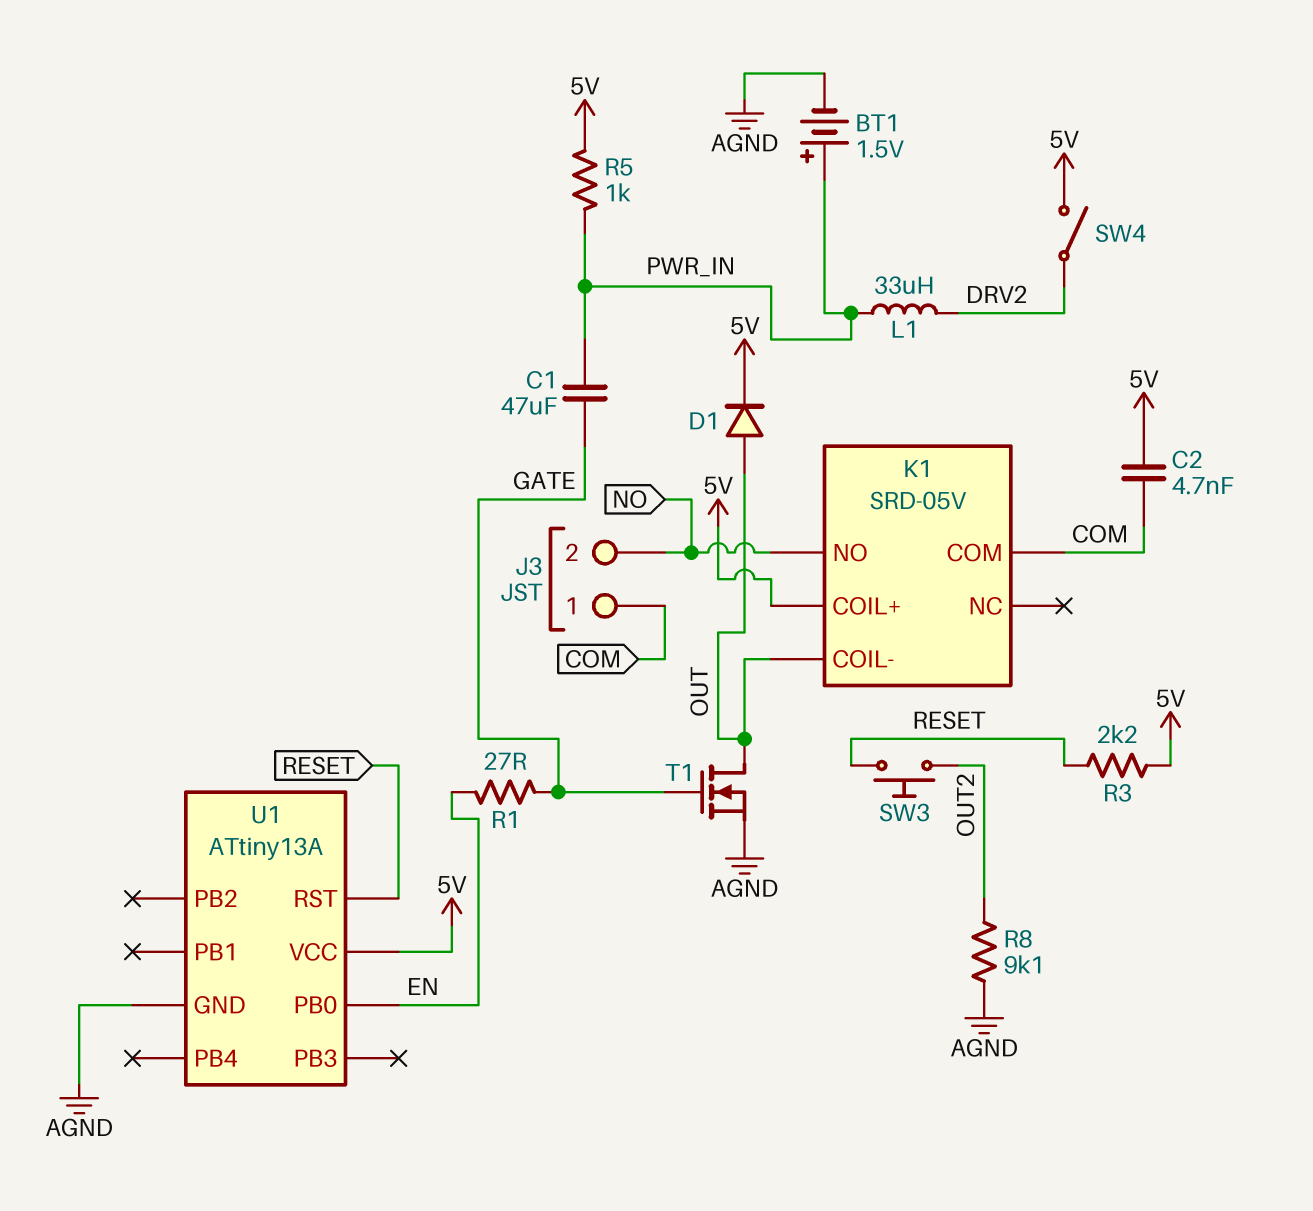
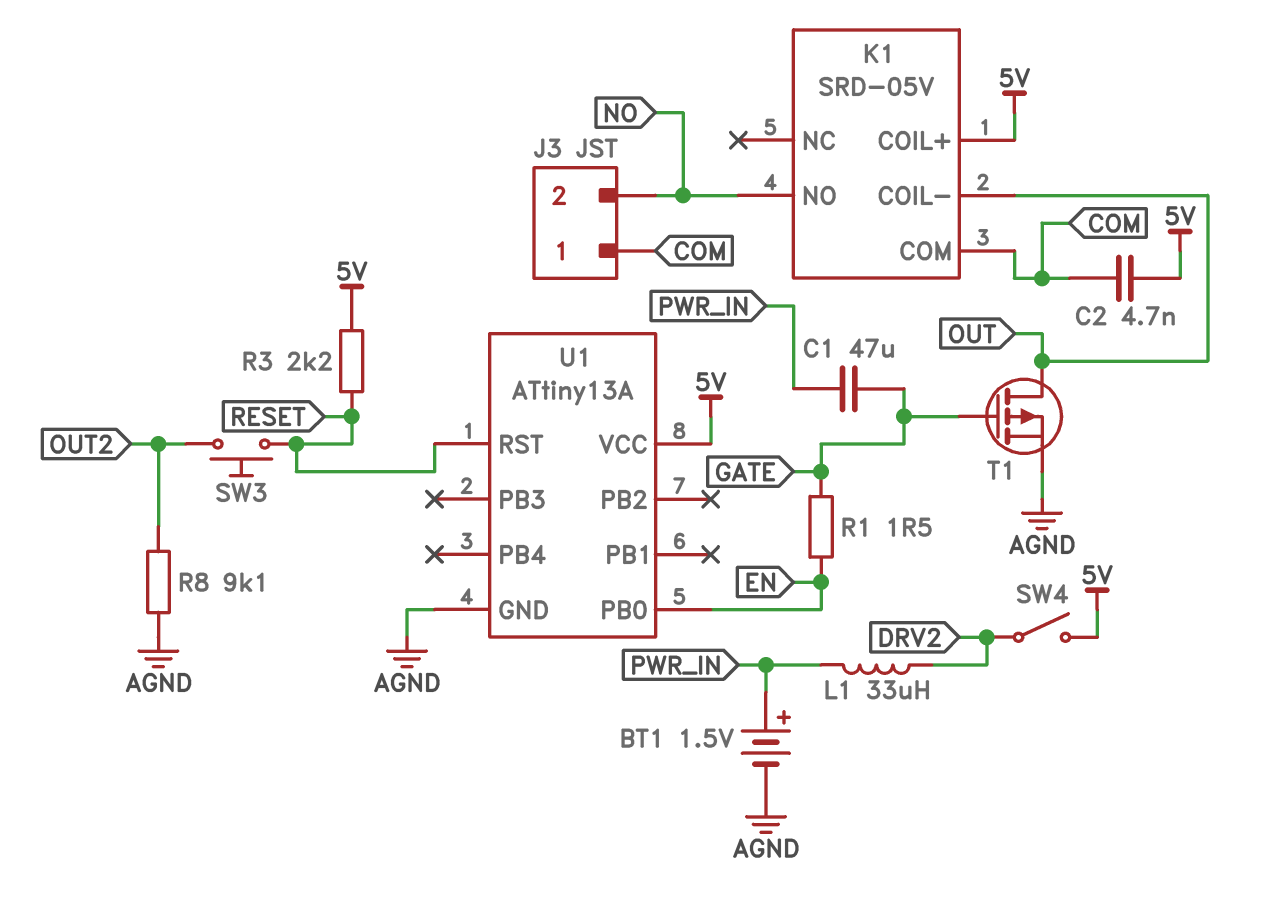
D1: diode (A OUT, K 5V) -> none
R1: 27 (EN, GATE) -> 1.5 (EN, GATE)
R5: 1k (5V, PWR_IN) -> none
T1: NMOS (G GATE, D OUT, S AGND) -> PMOS (G GATE, D OUT, S AGND)

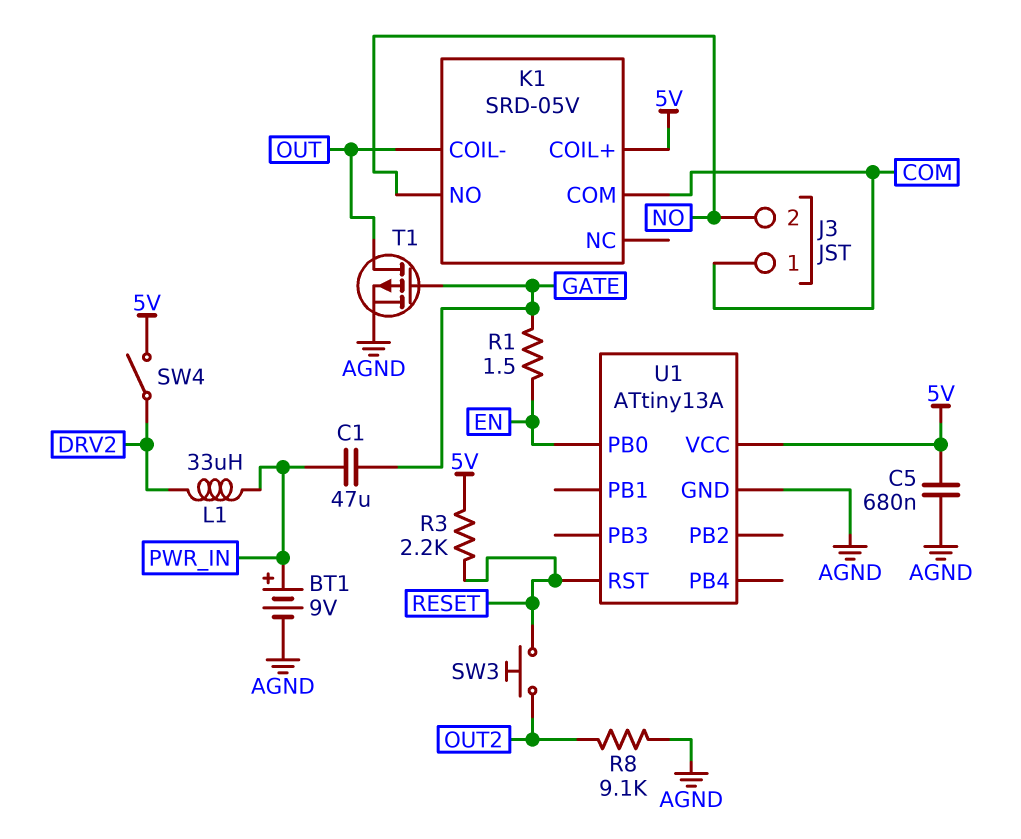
BT1: 1.5V (plus PWR_IN, minus AGND) -> 9V (plus PWR_IN, minus AGND)
C2: 4.7nF (5V, COM) -> none
C5: none -> 680nF (5V, AGND)

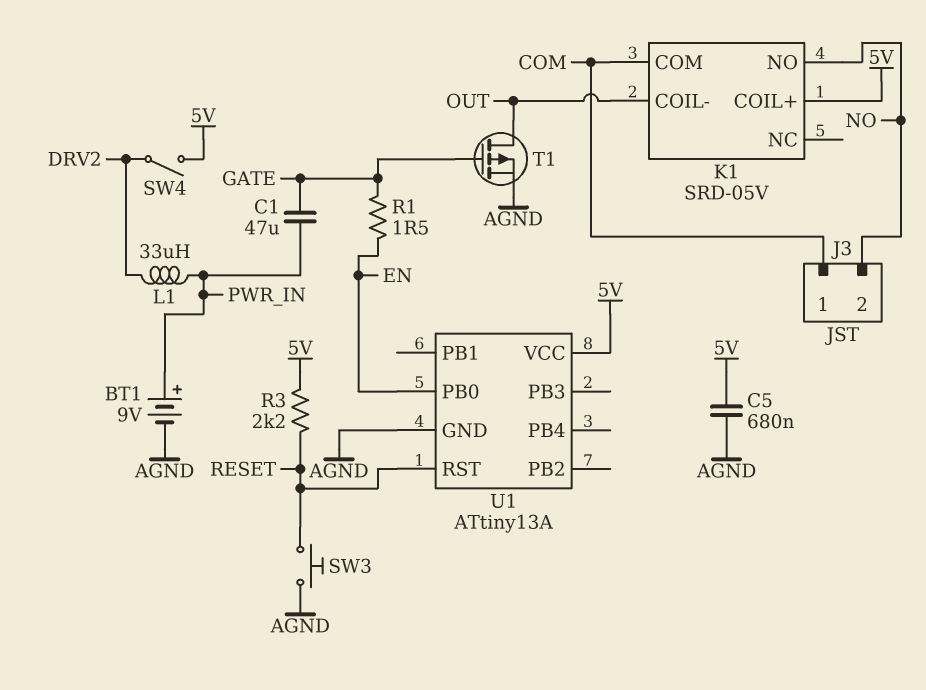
R8: 9.1k (AGND, OUT2) -> none
SW3: button (OUT2, RESET) -> button (AGND, RESET)

